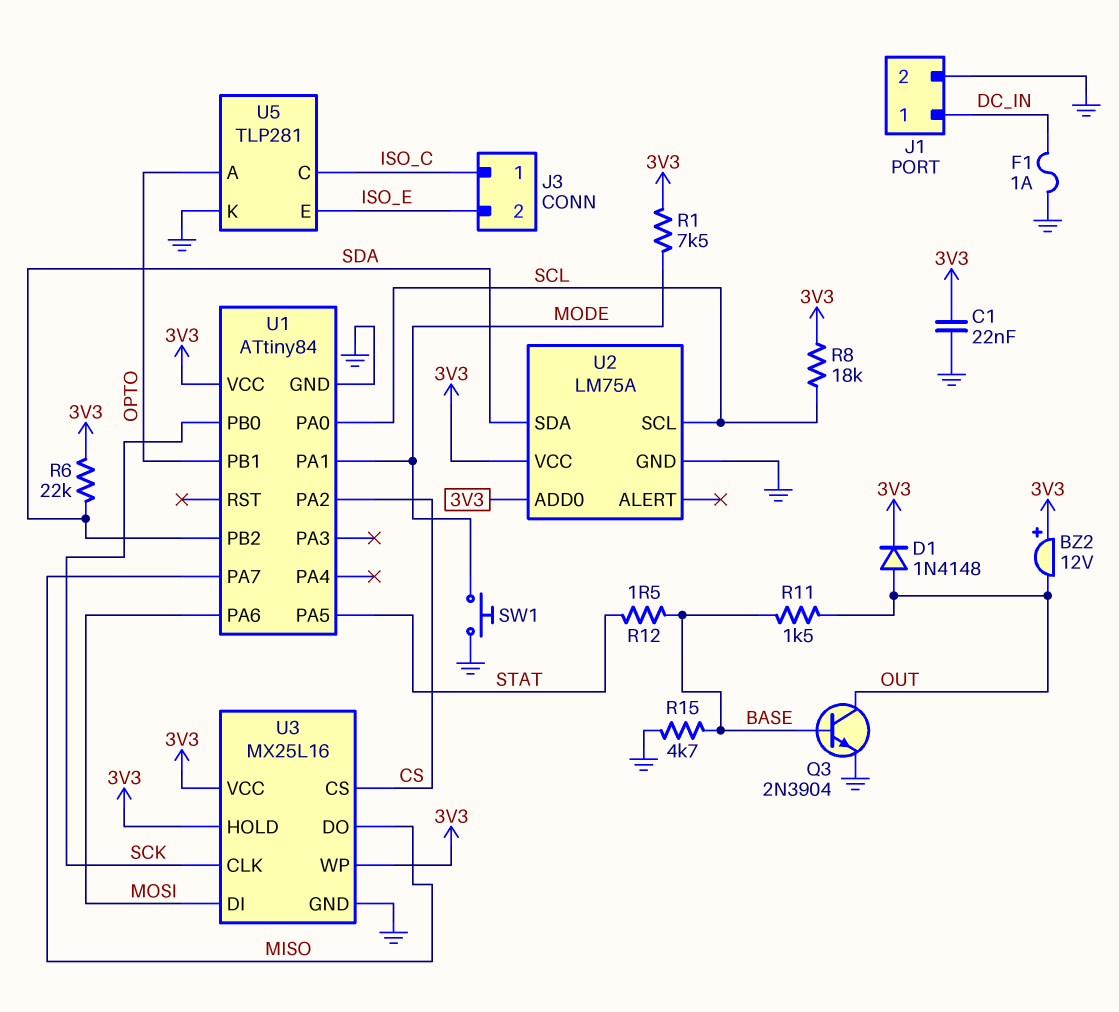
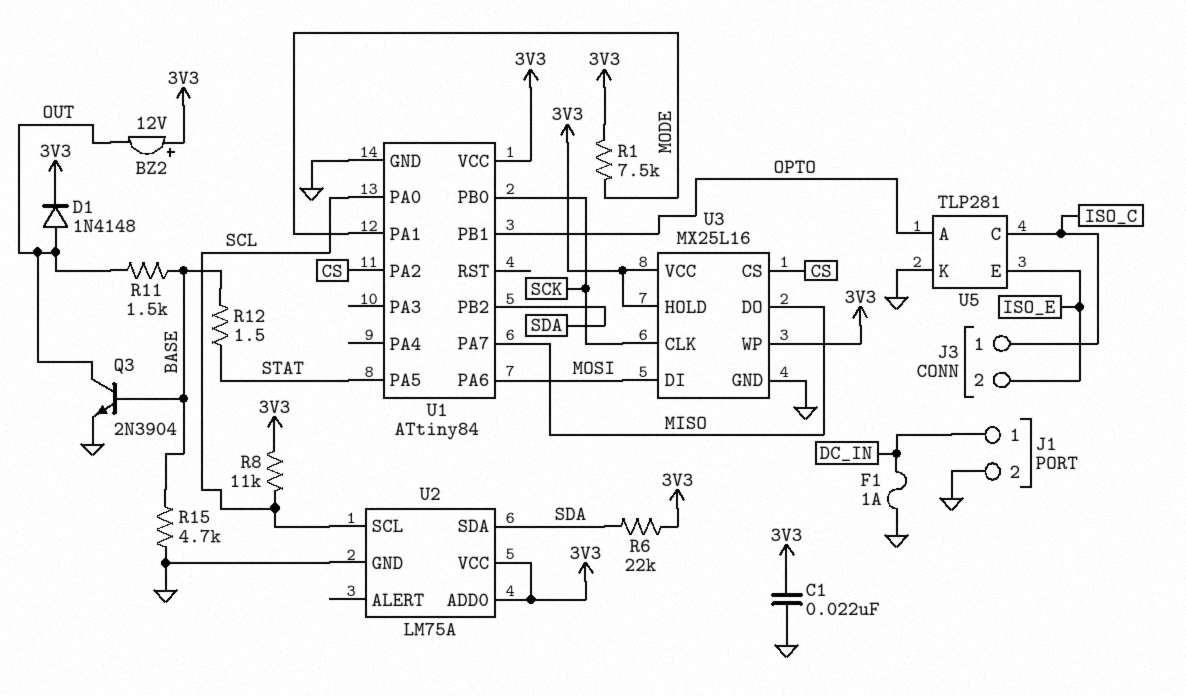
R8: 18k (3V3, SCL) -> 11k (3V3, SCL)
SW1: button (GND, MODE) -> none

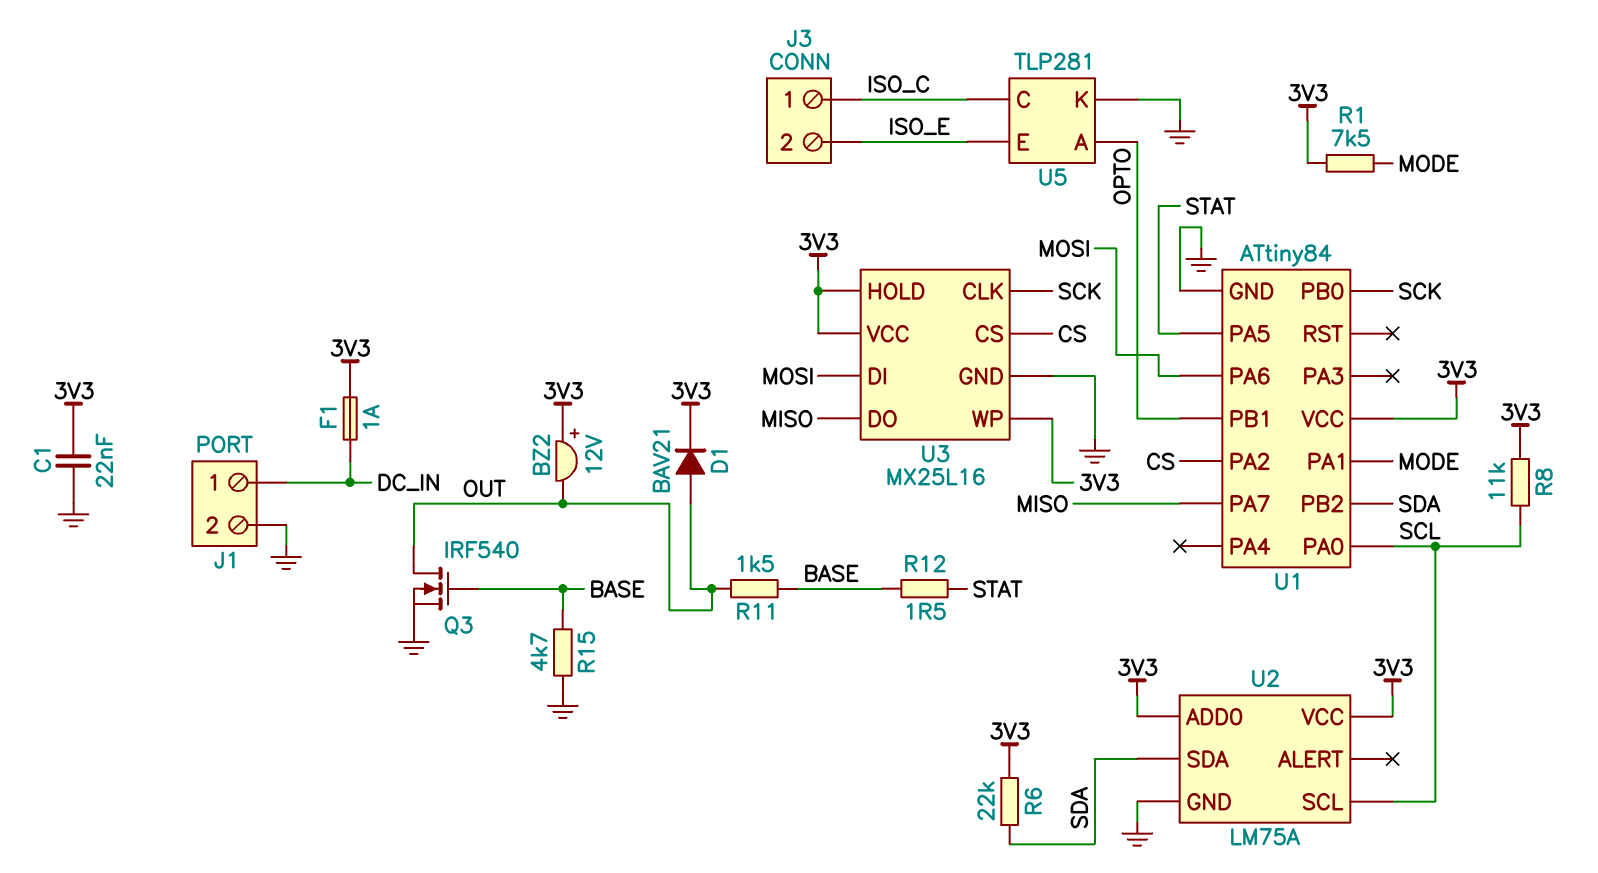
D1: diode 1N4148 (A OUT, K 3V3) -> diode BAV21 (A OUT, K 3V3)
F1: 1A (DC_IN, GND) -> 1A (3V3, DC_IN)
Q3: NPN 2N3904 (B BASE, C OUT, E GND) -> NMOS IRF540 (G BASE, D OUT, S GND)

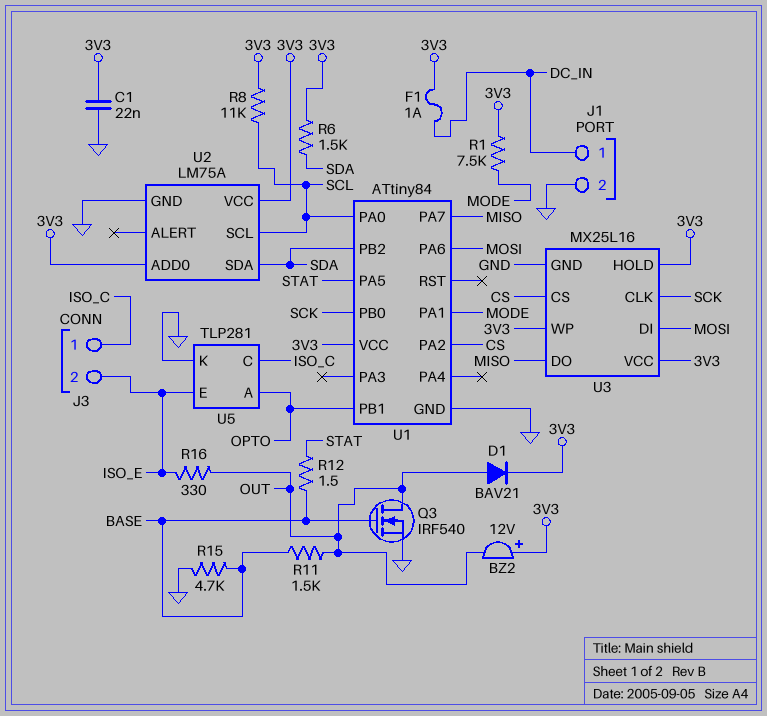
R6: 22k (3V3, SDA) -> 1.5k (3V3, SDA)
R16: none -> 330 (ISO_E, OUT)

